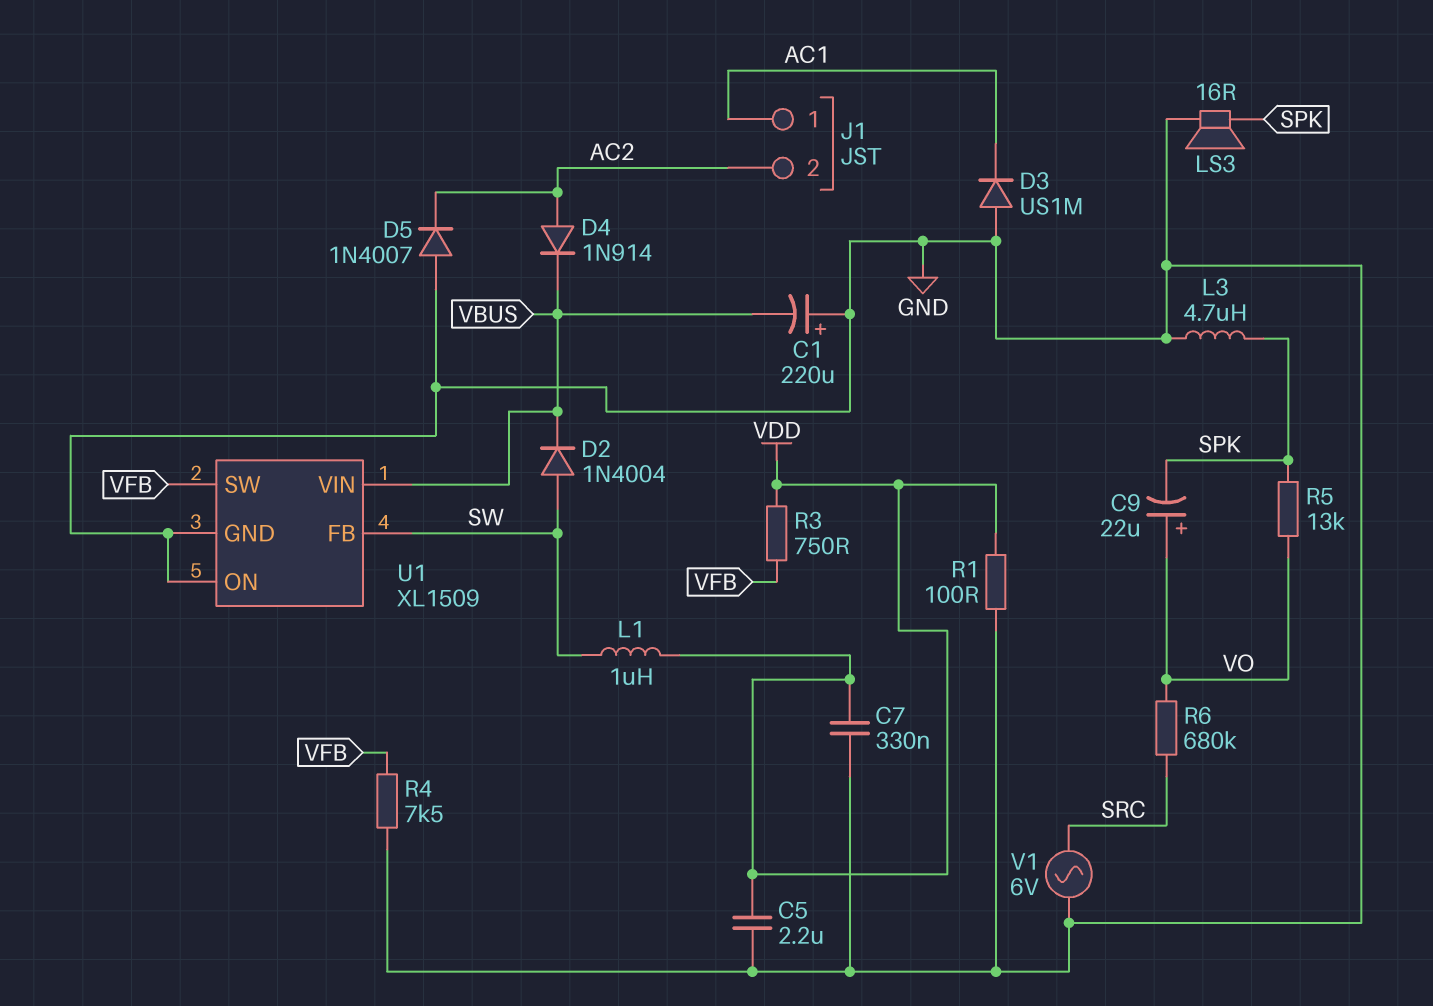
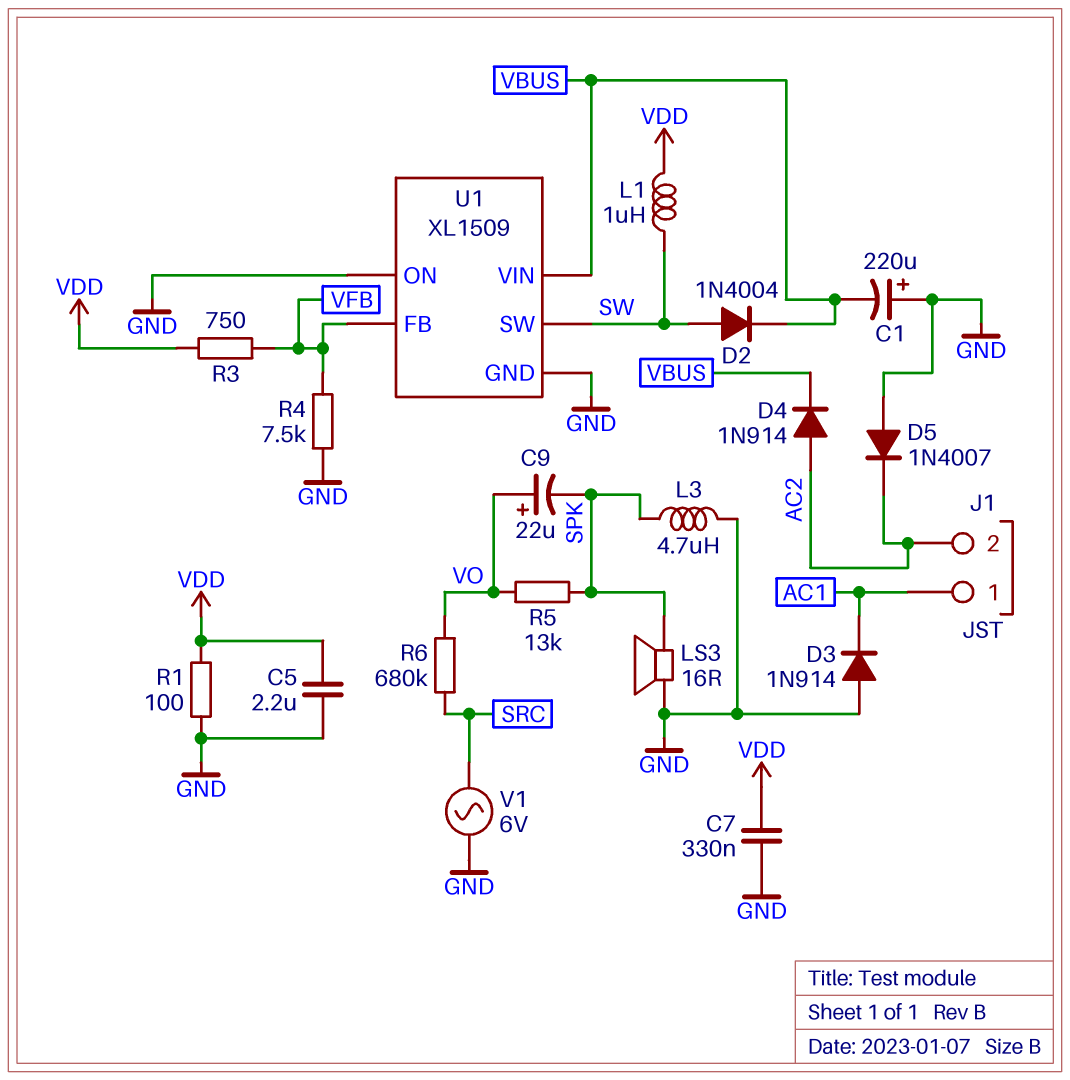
D3: diode US1M (A GND, K AC1) -> diode 1N914 (A GND, K AC1)
U1 pin FB: SW -> VFB
U1 pin SW: VFB -> SW

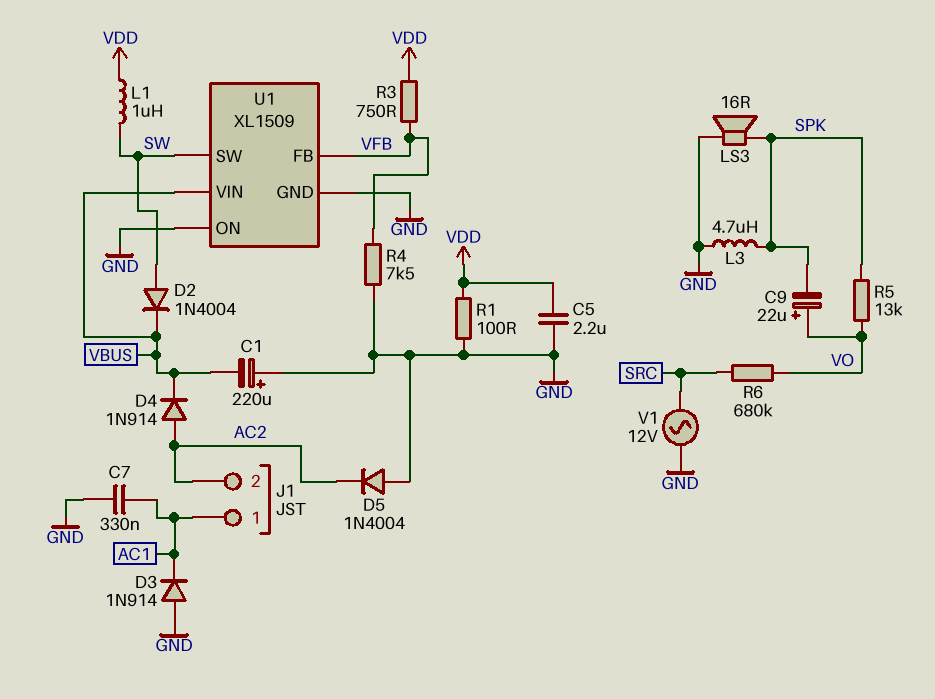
C7: 330nF (GND, VDD) -> 330nF (AC1, GND)
D5: diode 1N4007 (A GND, K AC2) -> diode 1N4004 (A GND, K AC2)
V1: AC 6V (GND, SRC) -> AC 12V (GND, SRC)

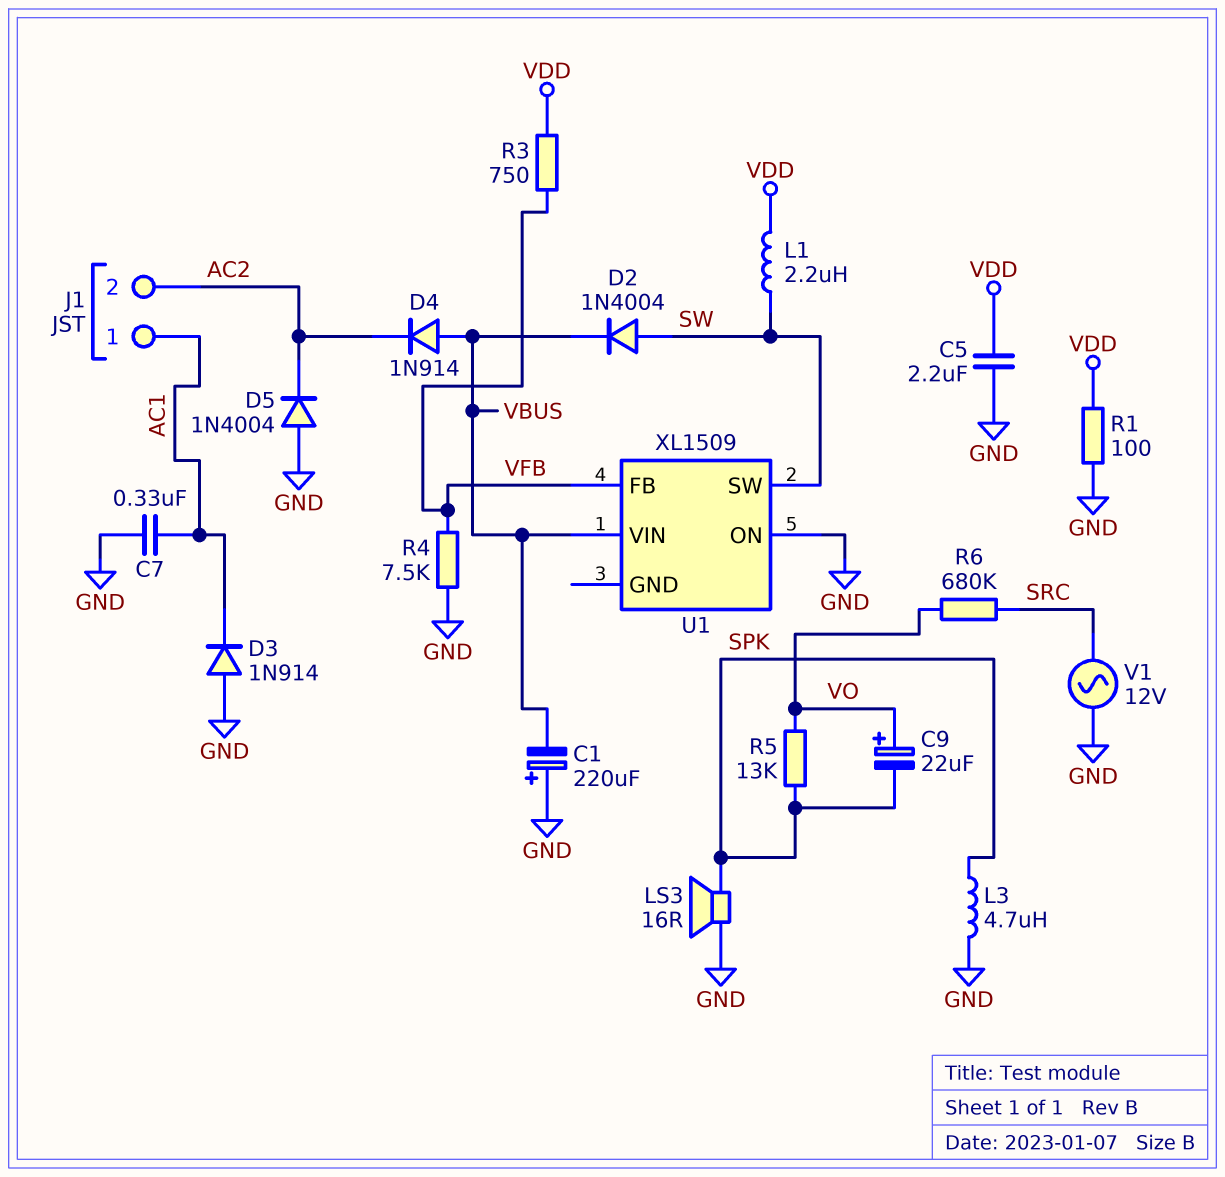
D4: diode 1N914 (A AC2, K VBUS) -> diode 1N914 (A VBUS, K AC2)
L1: 1uH (SW, VDD) -> 2.2uH (SW, VDD)
U1 pin GND: GND -> none

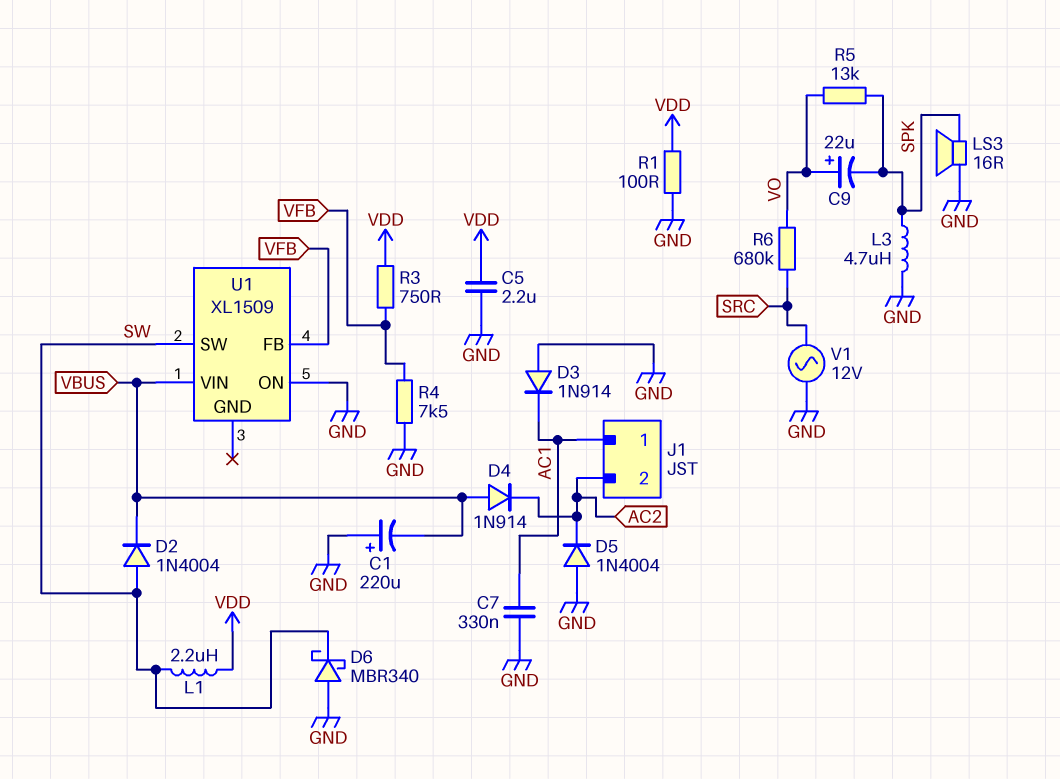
D6: none -> schottky MBR340 (A GND, K SW)

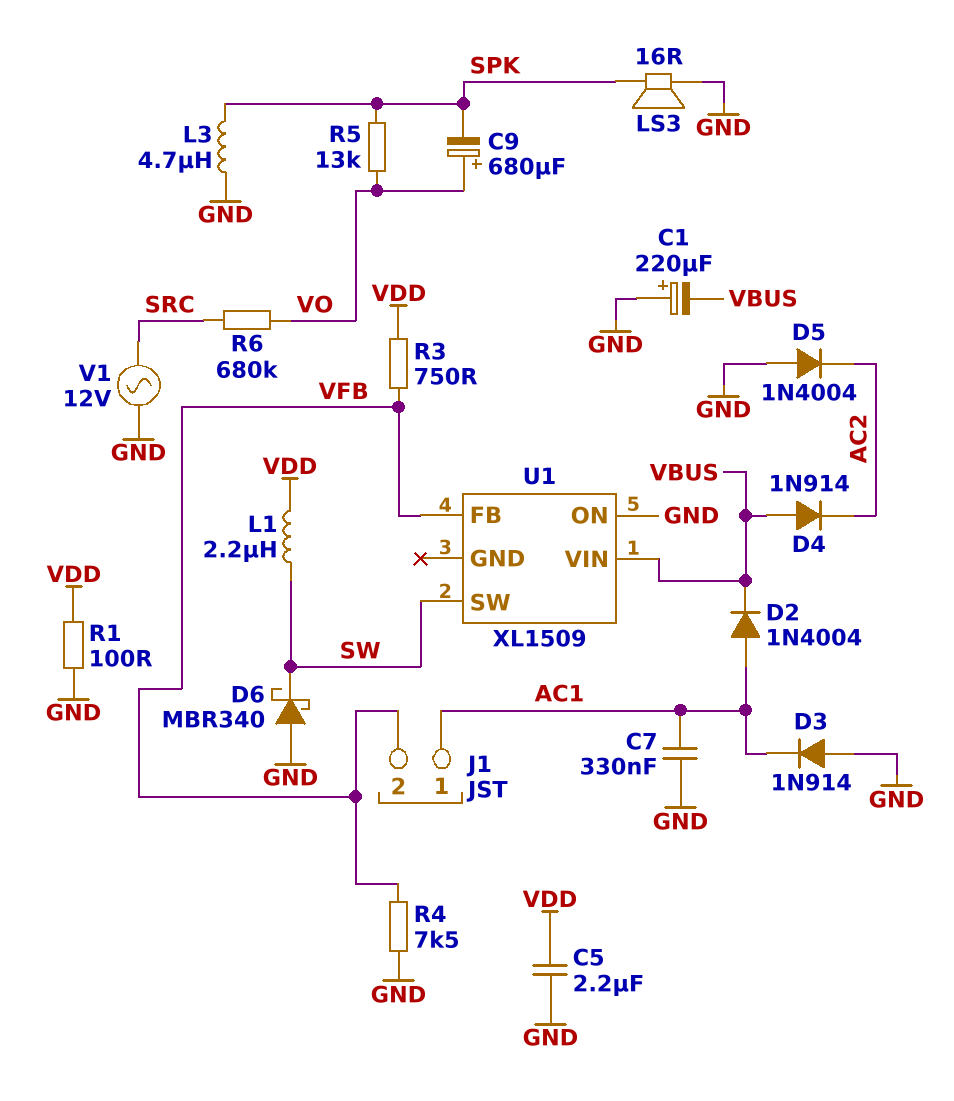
C9: 22uF (plus VO, minus SPK) -> 680uF (plus VO, minus SPK)
D2: diode 1N4004 (A SW, K VBUS) -> diode 1N4004 (A AC1, K VBUS)
J1 pin 2: AC2 -> VFB

